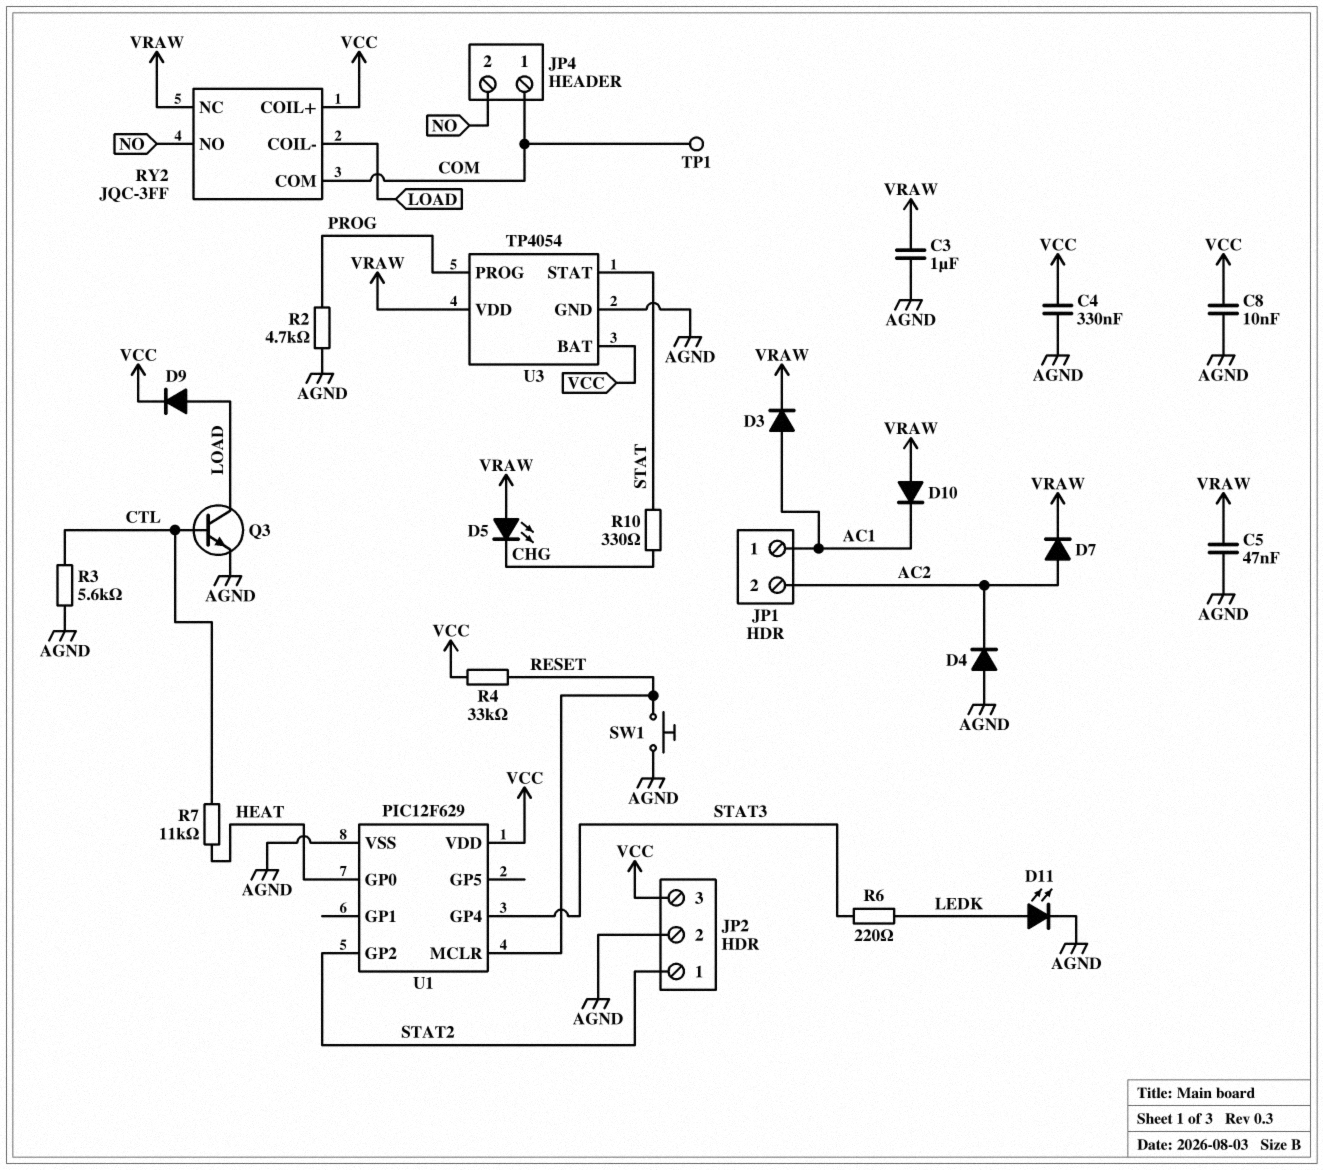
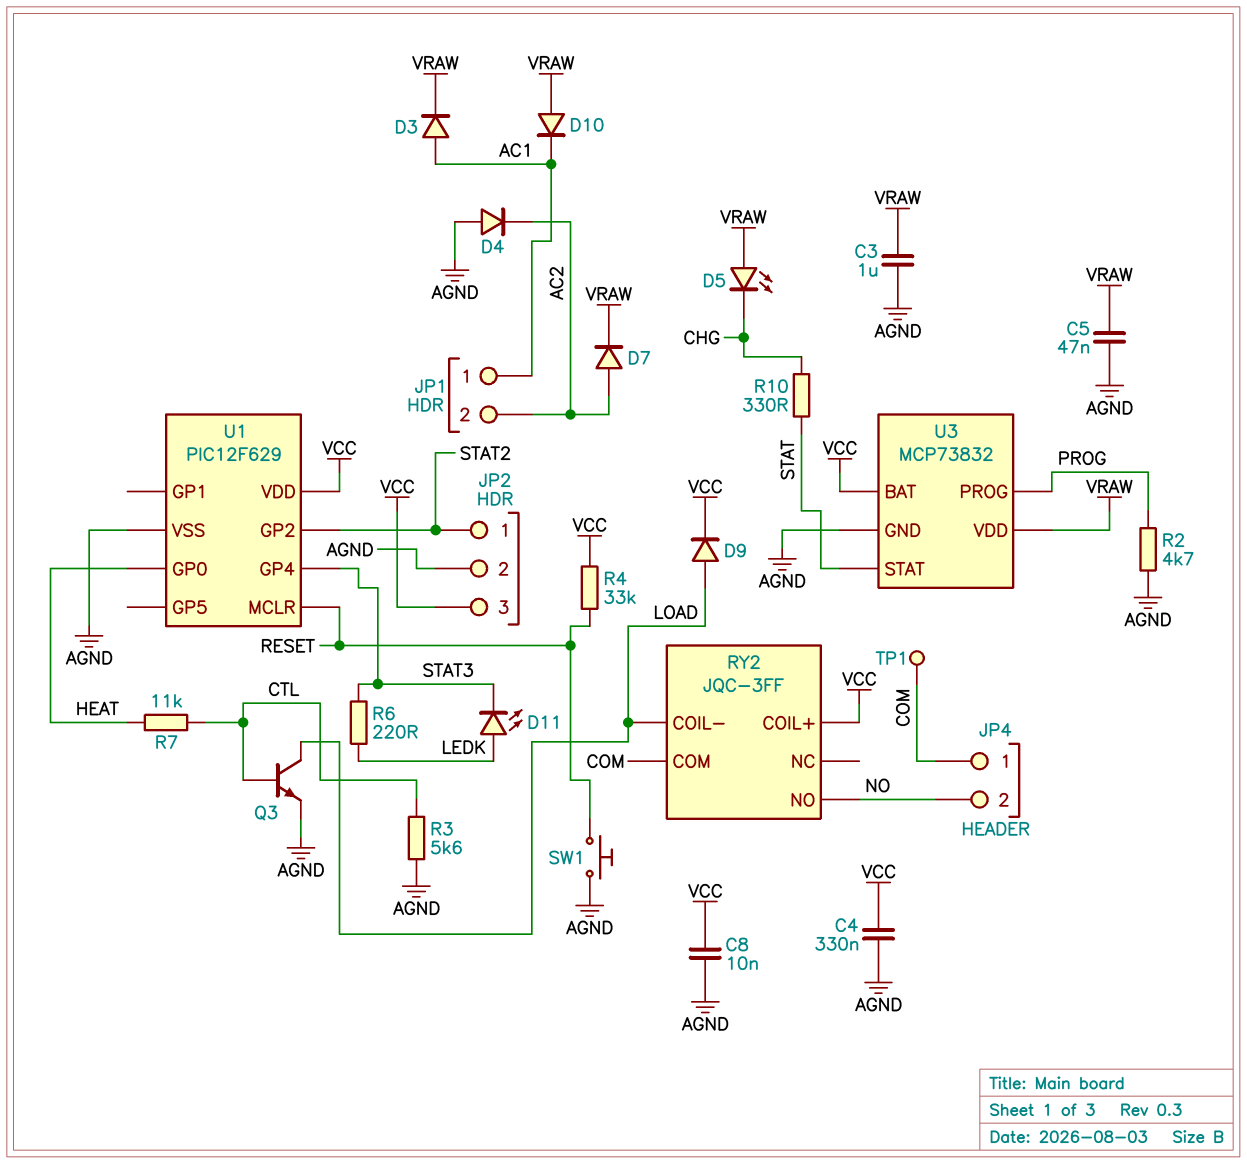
D11: LED (A LEDK, K AGND) -> LED (A LEDK, K STAT3)
RY2 pin NC: VRAW -> none
U3: TP4054 -> MCP73832

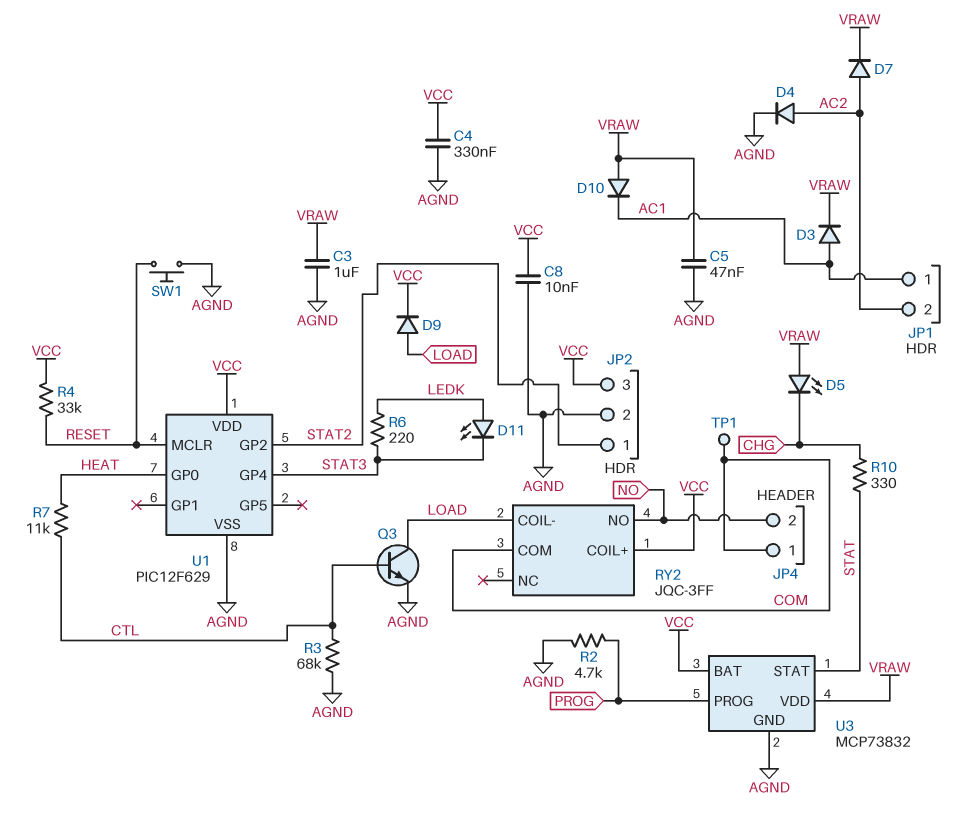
D4: diode (A AGND, K AC2) -> diode (A AC2, K AGND)
R3: 5.6k (AGND, CTL) -> 68k (AGND, CTL)

